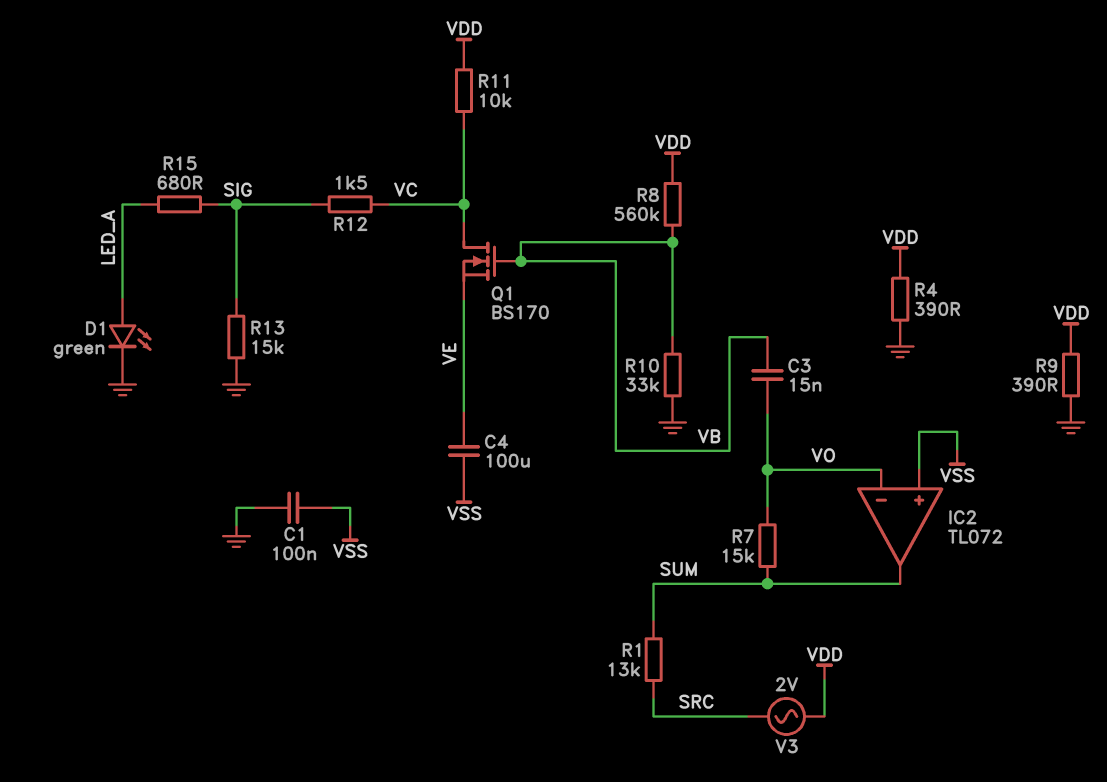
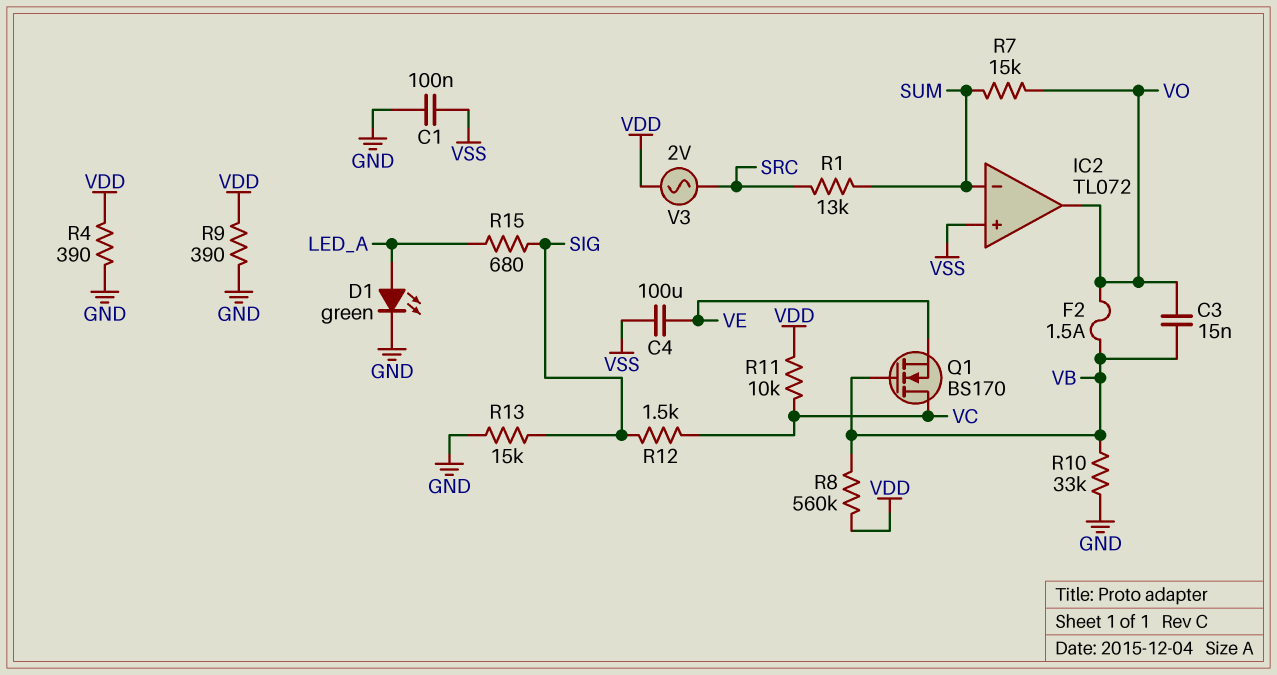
F2: none -> 1.5A (VB, VO)
IC2 pin in-: VO -> SUM
IC2 pin out: SUM -> VO

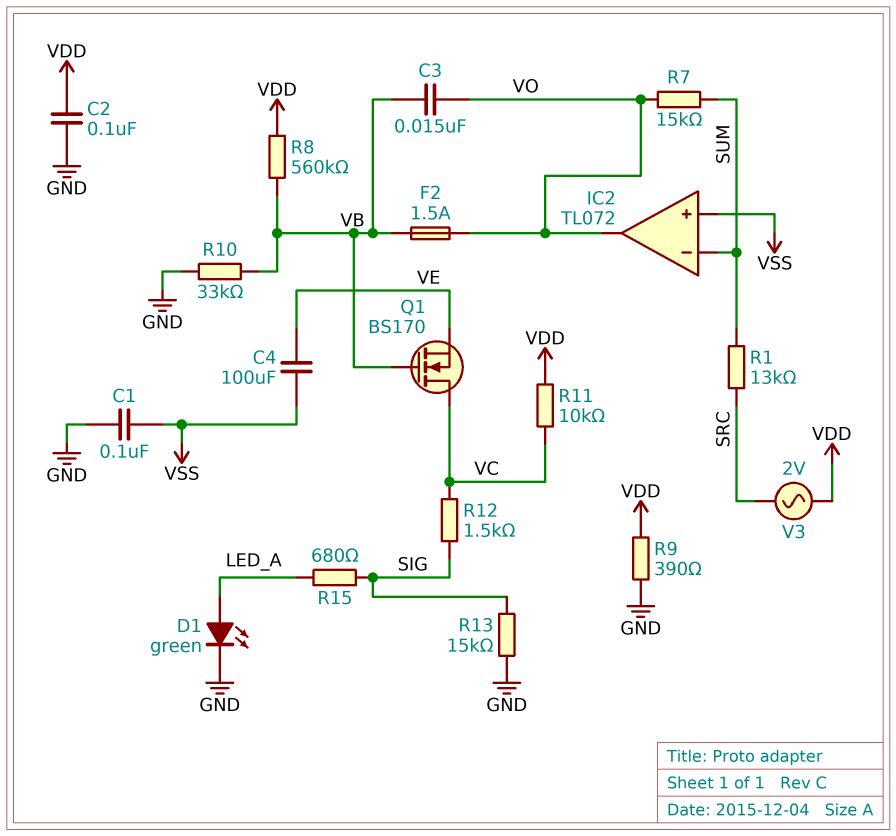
C2: none -> 100nF (GND, VDD)
R4: 390 (GND, VDD) -> none

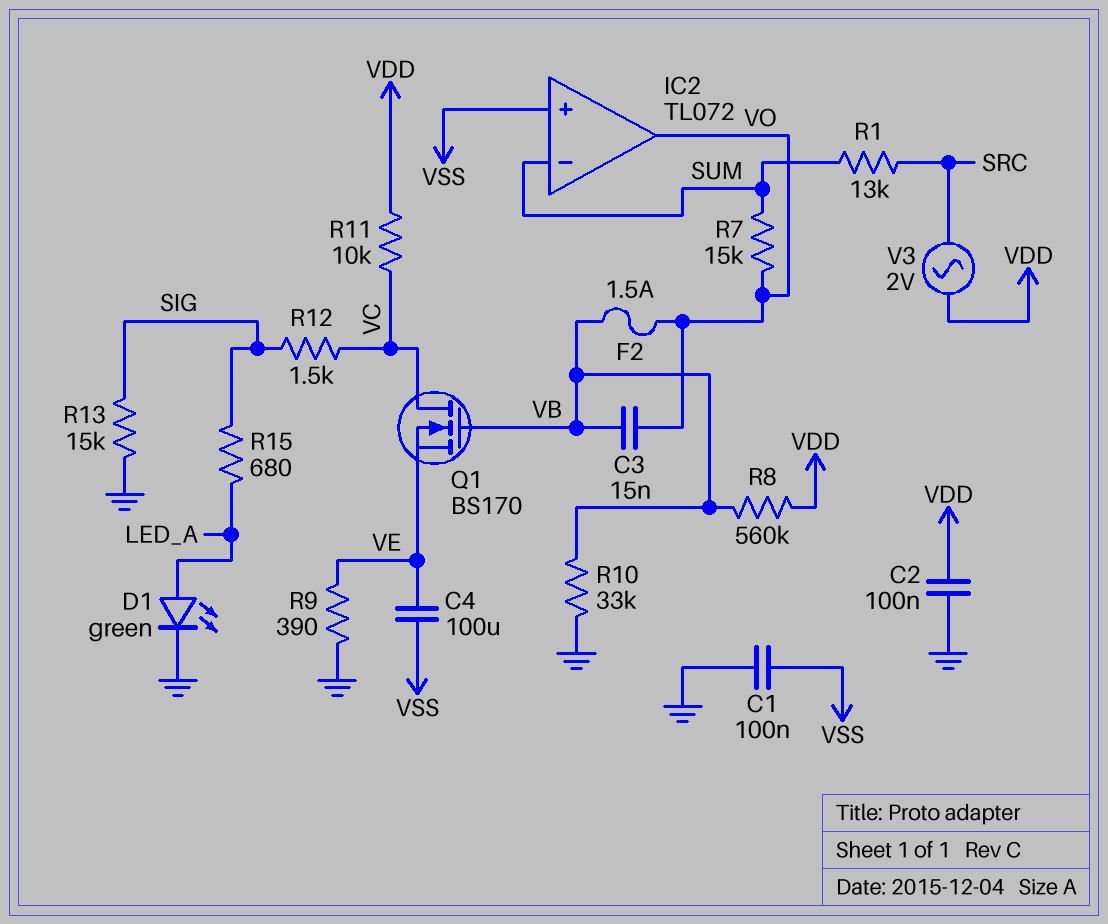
R9: 390 (GND, VDD) -> 390 (GND, VE)

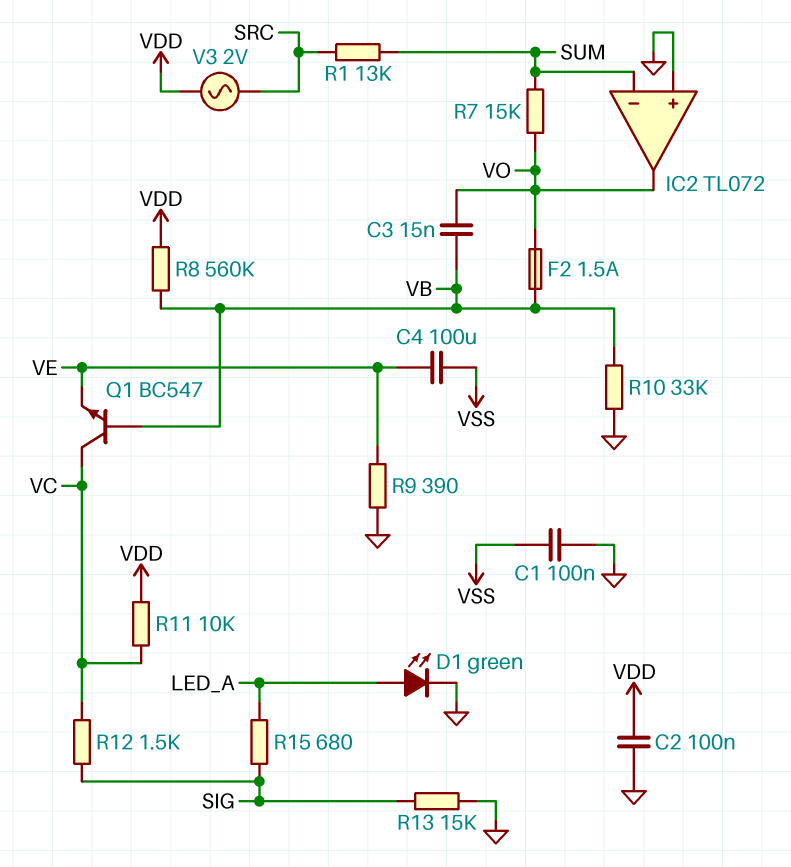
IC2 pin in+: VSS -> GND
Q1: NMOS BS170 (G VB, D VC, S VE) -> NPN BC547 (B VB, C VC, E VE)

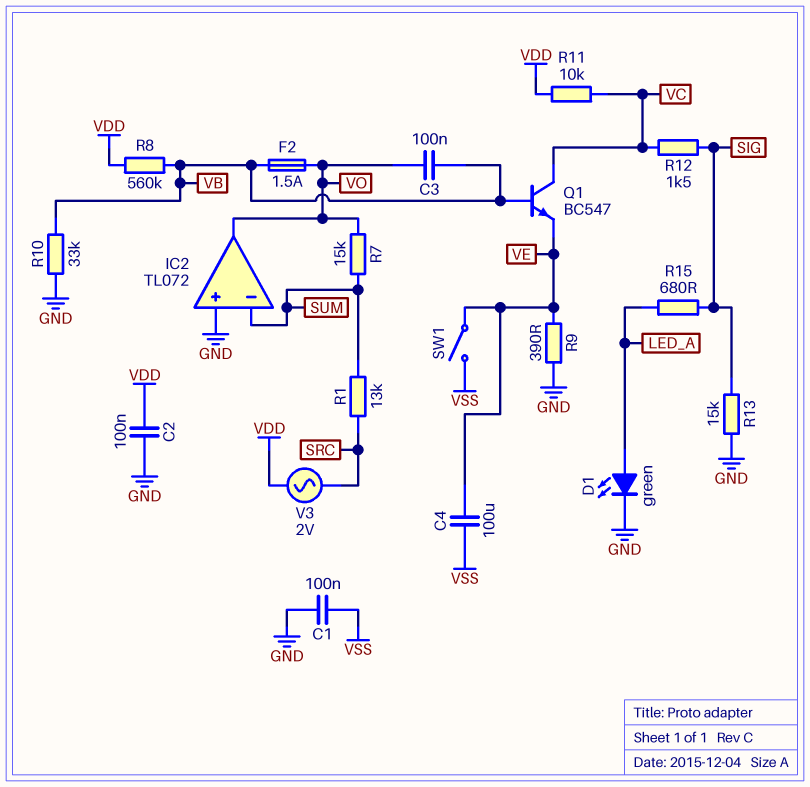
C3: 15nF (VB, VO) -> 100nF (VB, VO)
SW1: none -> switch (VE, VSS)

